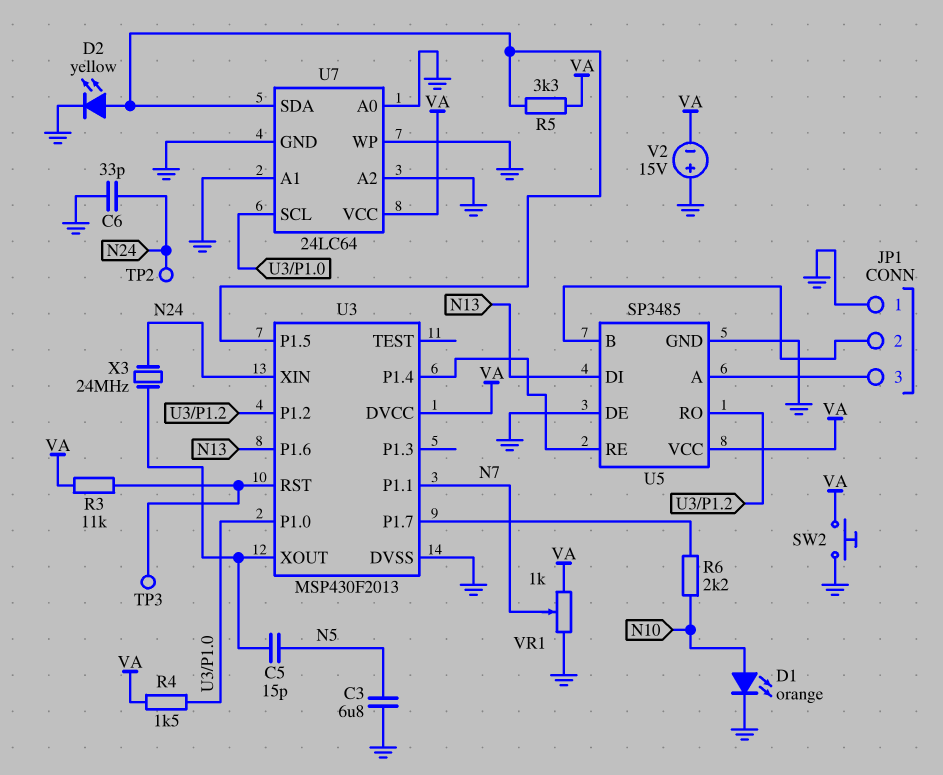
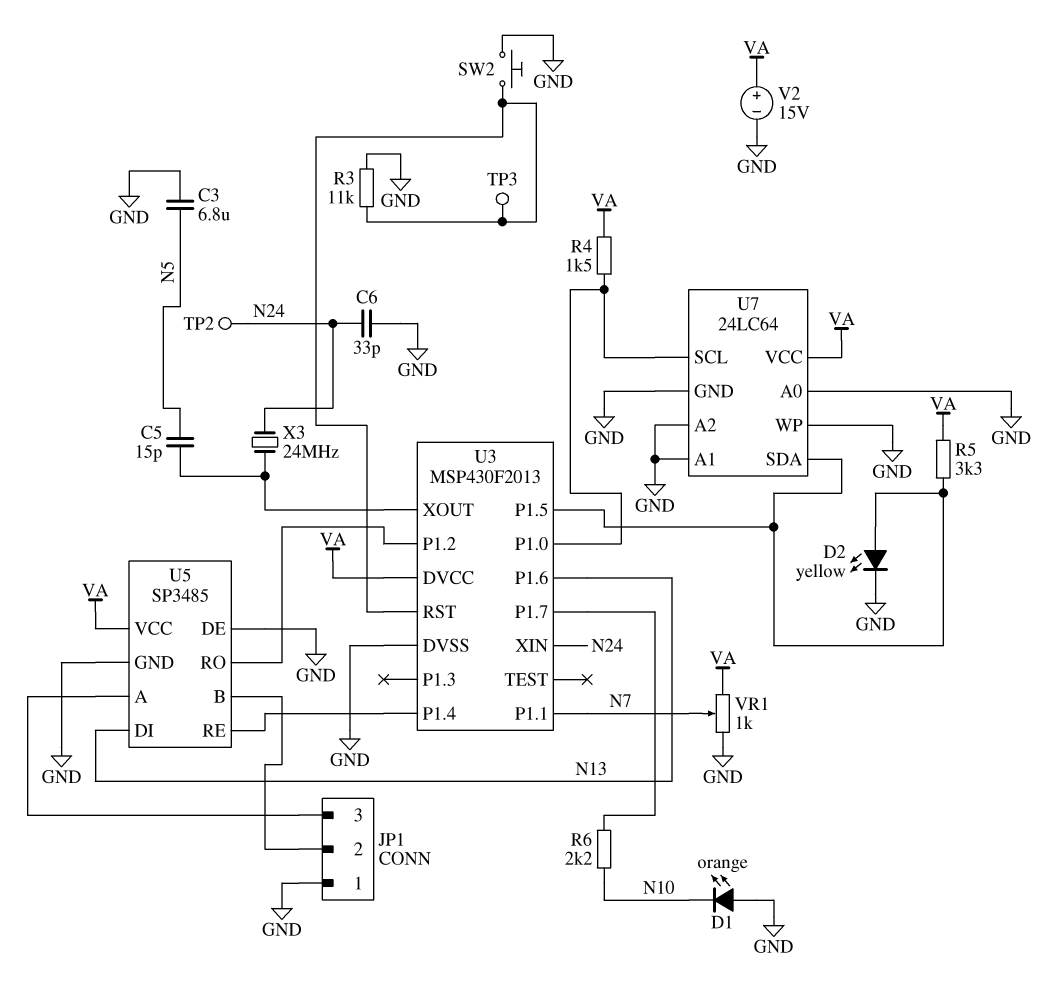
D1: LED orange (A N10, K GND) -> LED orange (A GND, K N10)
R3: 11k (U3/RST, VA) -> 11k (GND, U3/RST)
SW2: button (GND, VA) -> button (GND, U3/RST)
V2: 15V (plus GND, minus VA) -> 15V (plus VA, minus GND)

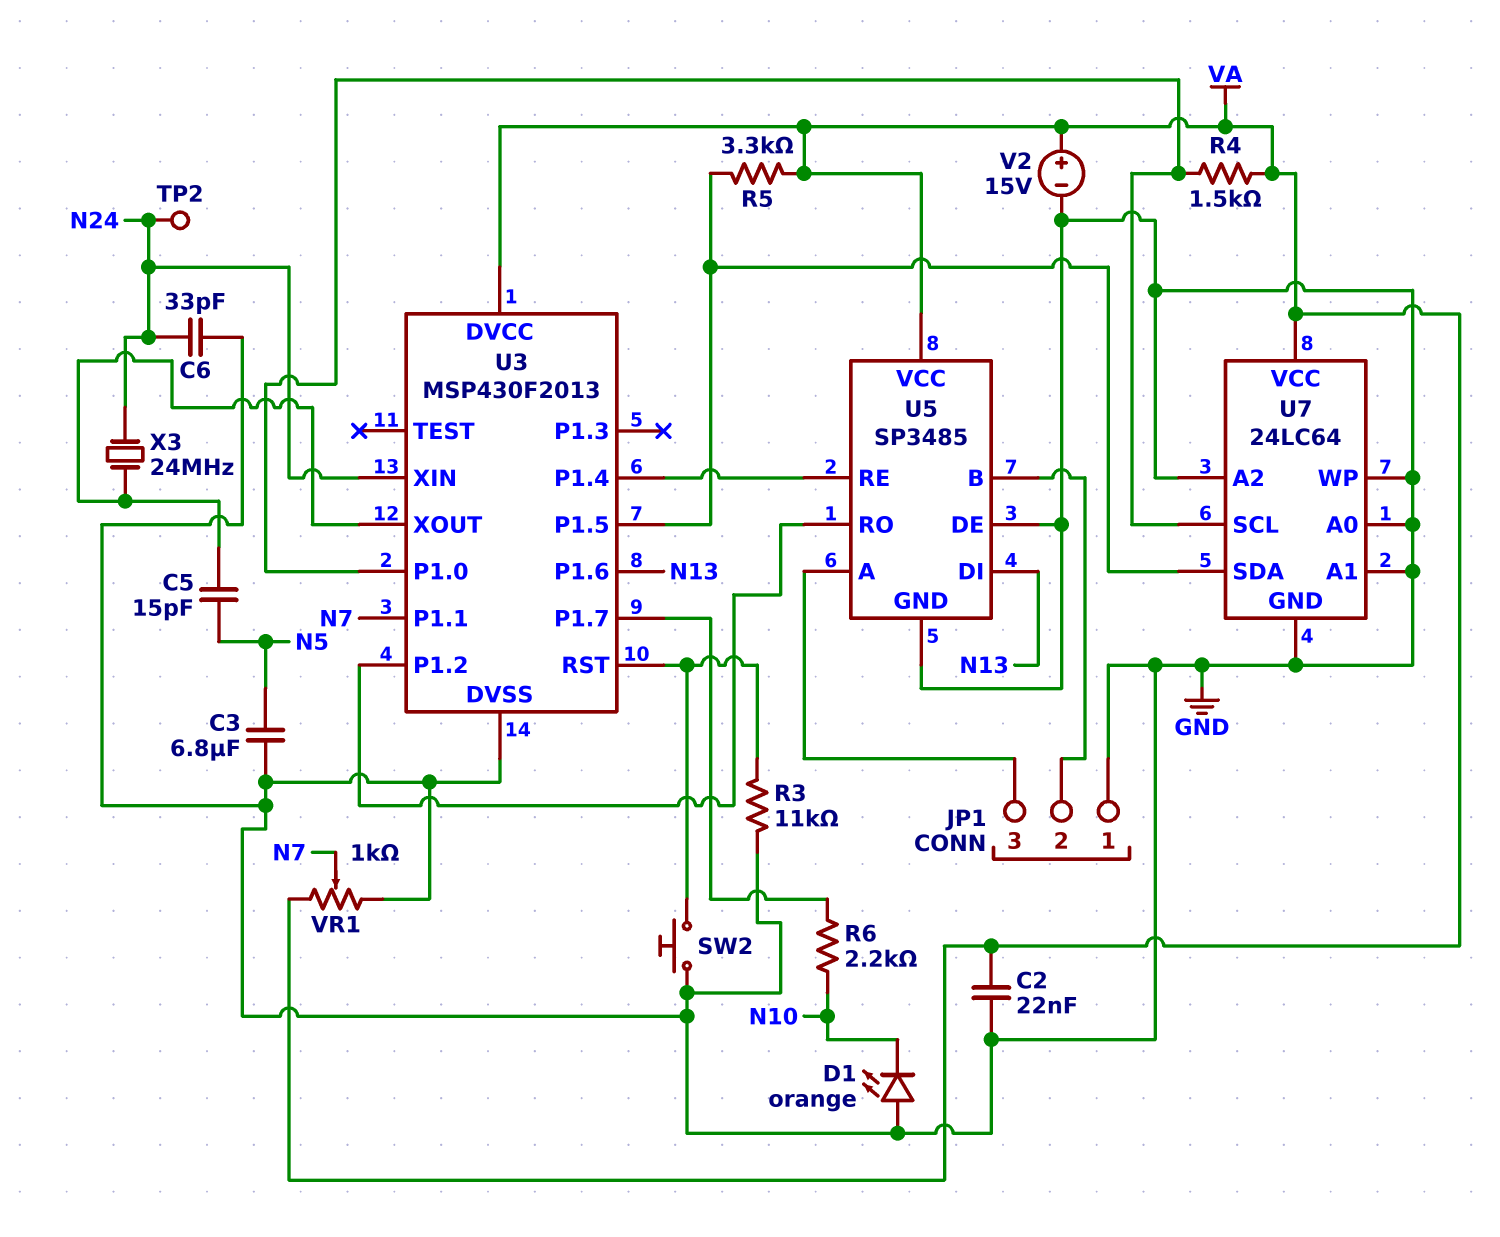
C2: none -> 22nF (GND, VA)
D2: LED yellow (A U3/P1.5, K GND) -> none
TP3: test point (U3/RST) -> none

